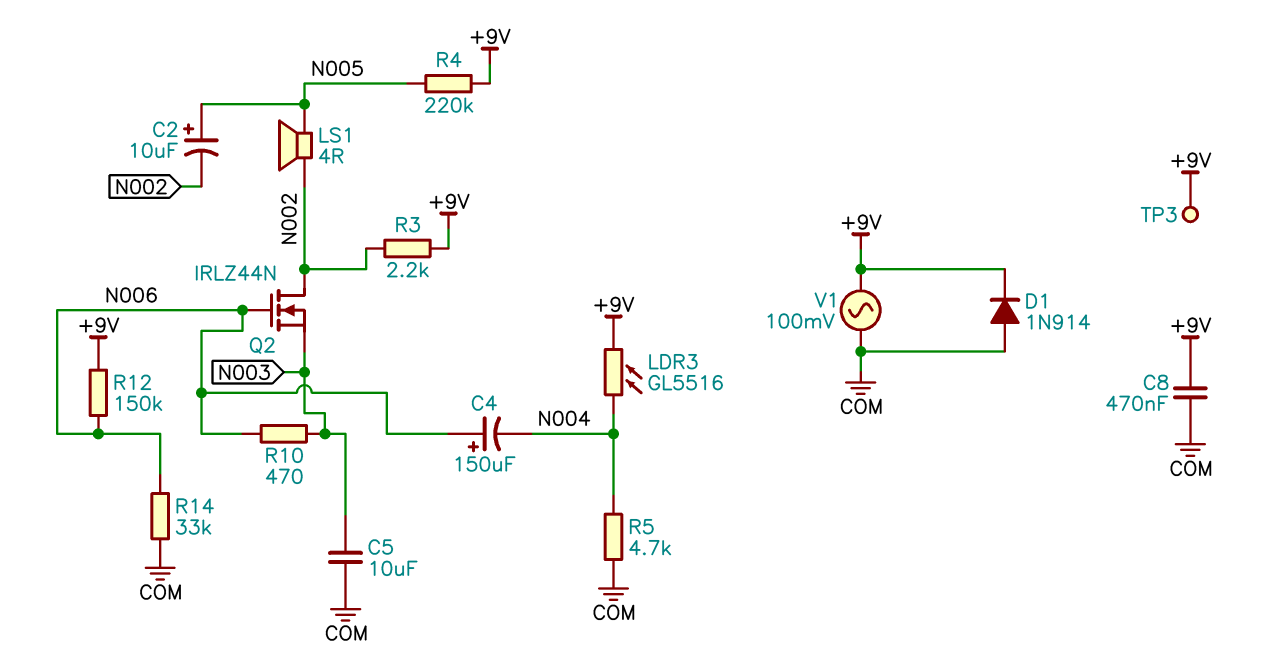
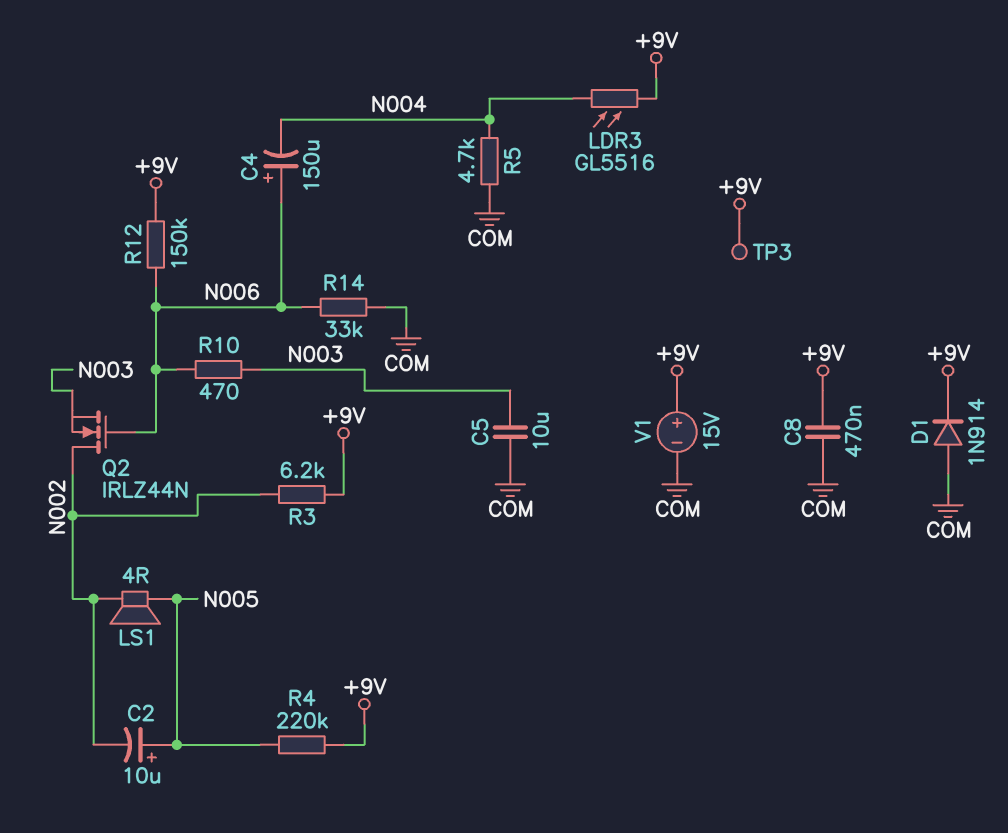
R3: 2.2k (+9V, N002) -> 6.2k (+9V, N002)
V1: AC 100mV (+9V, COM) -> 15V (plus +9V, minus COM)

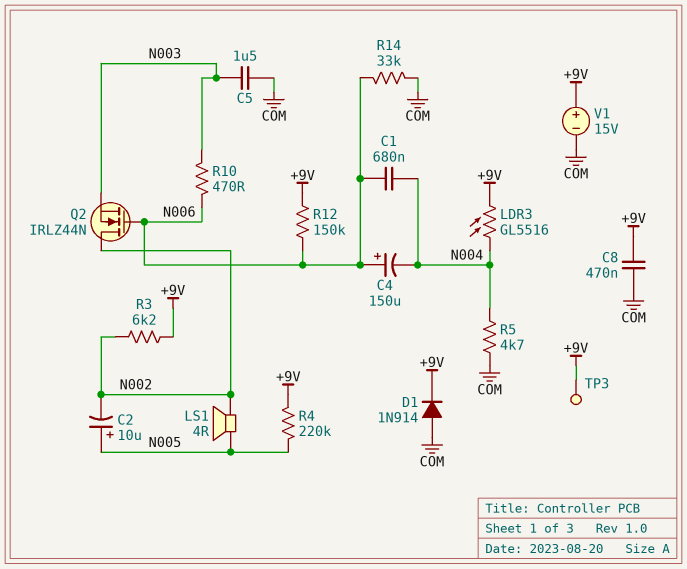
C1: none -> 680nF (N004, N006)
C5: 10uF (COM, N003) -> 1.5uF (COM, N003)

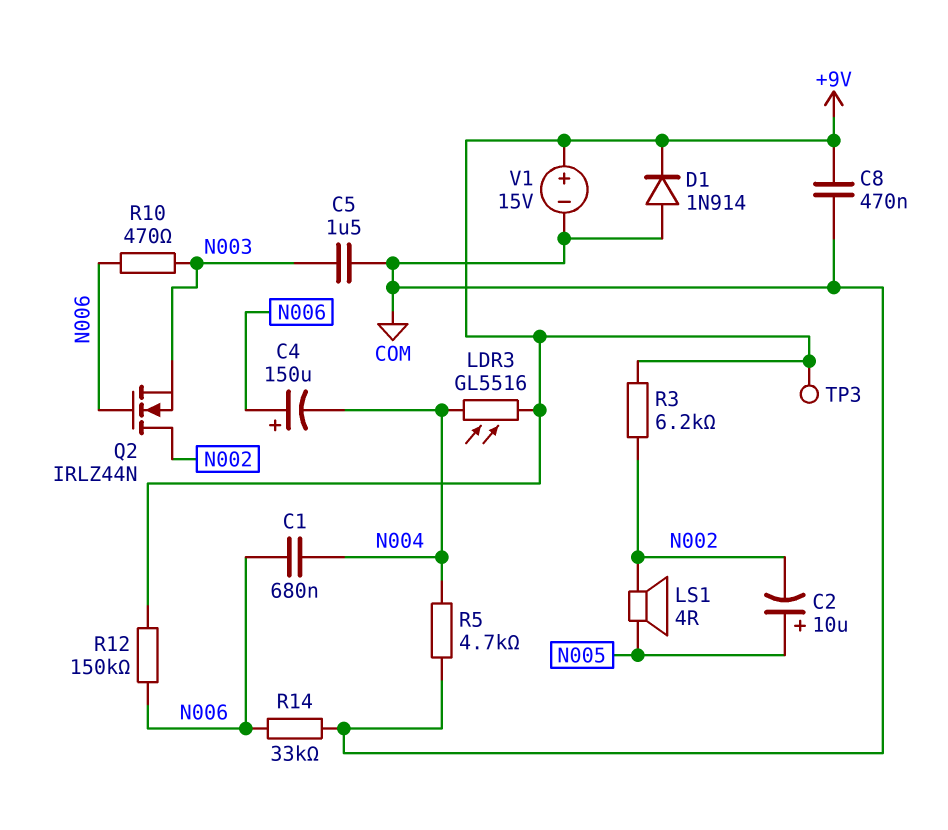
R4: 220k (+9V, N005) -> none

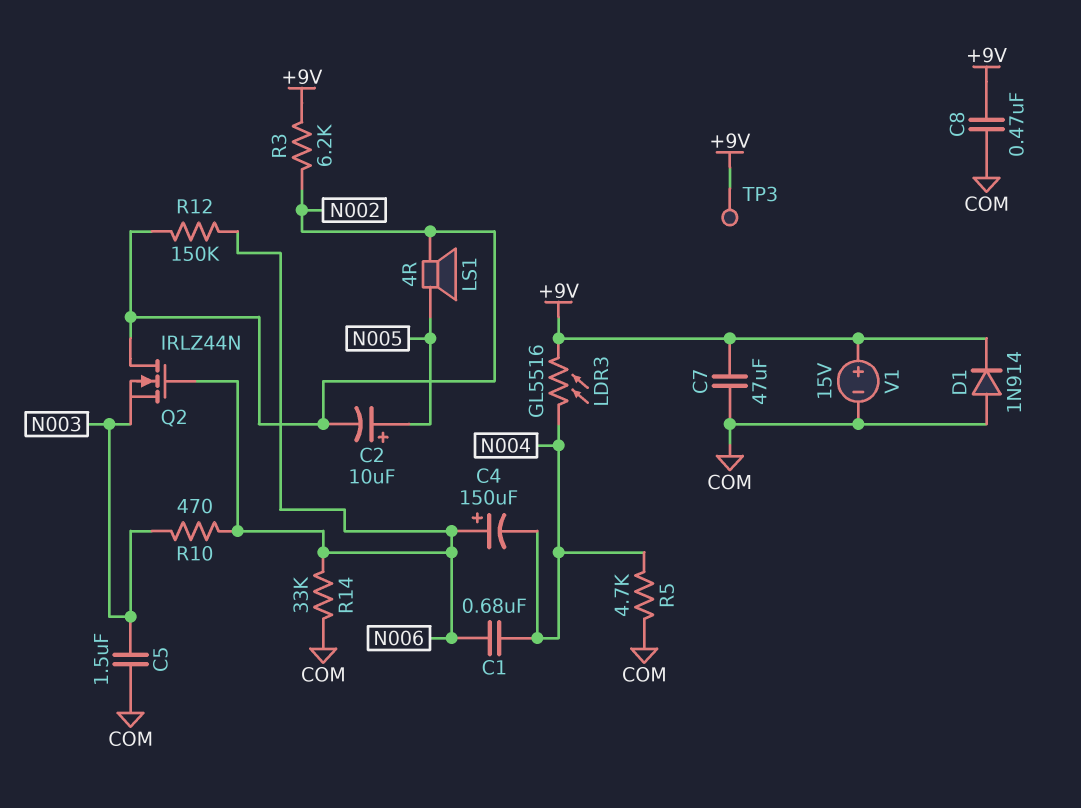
C7: none -> 47uF (+9V, COM)
R12: 150k (+9V, N006) -> 150k (N002, N006)

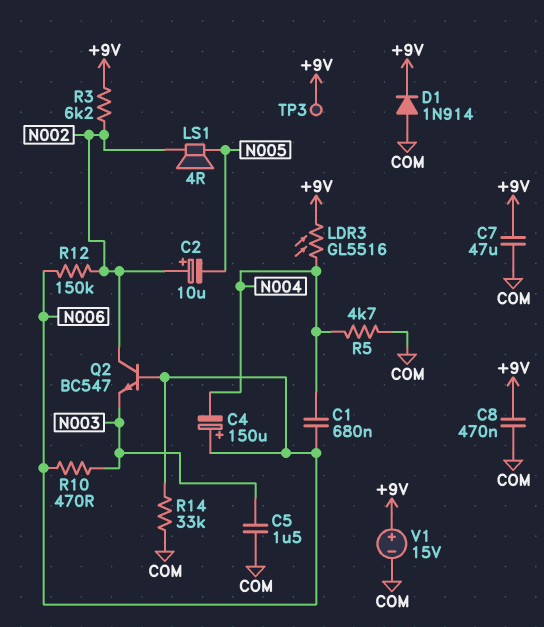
C2: 10uF (plus N005, minus N002) -> 10uF (plus N002, minus N005)
Q2: NMOS IRLZ44N (G N006, D N002, S N003) -> NPN BC547 (B N006, C N002, E N003)

